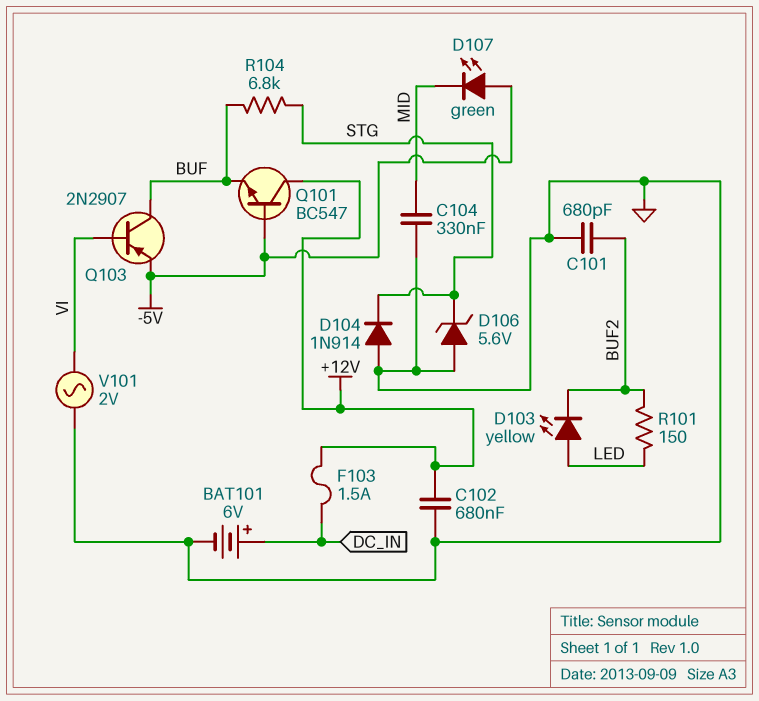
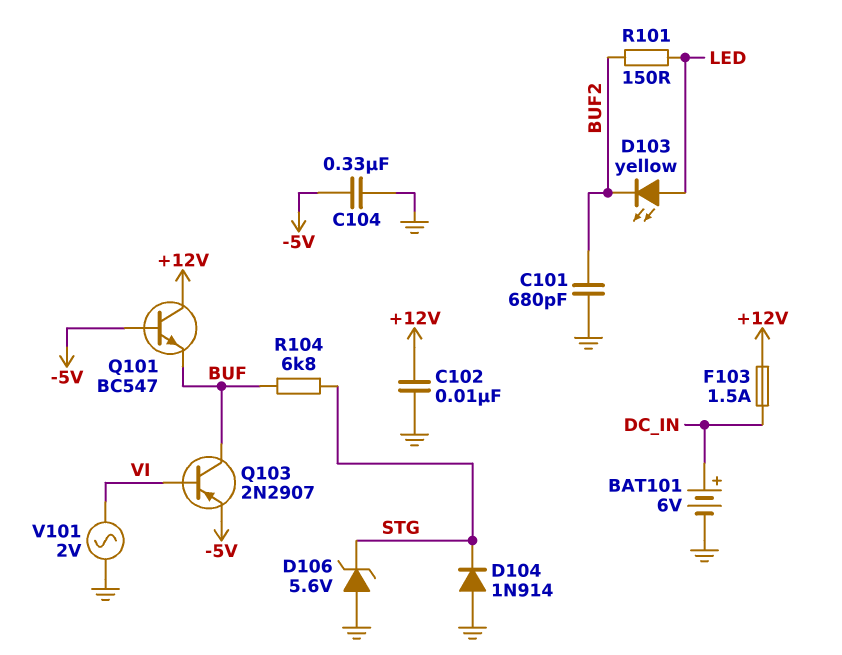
C102: 680nF (+12V, GND) -> 10nF (+12V, GND)
C104: 330nF (GND, MID) -> 330nF (-5V, GND)
D107: LED green (A -5V, K MID) -> none

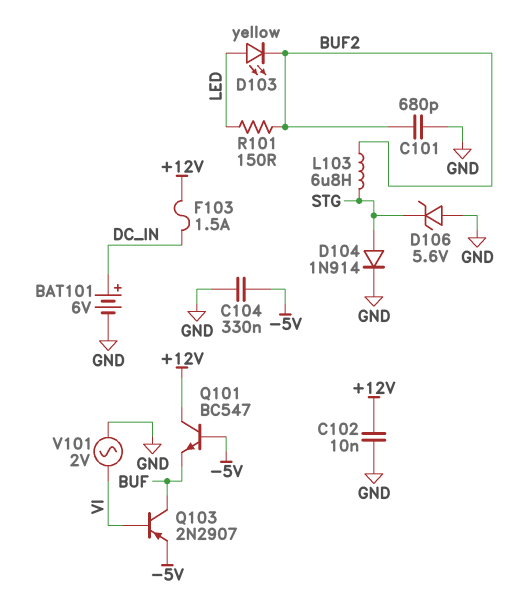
D104: diode 1N914 (A GND, K STG) -> diode 1N914 (A STG, K GND)
L103: none -> 6.8uH (BUF2, STG)
R104: 6.8k (BUF, STG) -> none

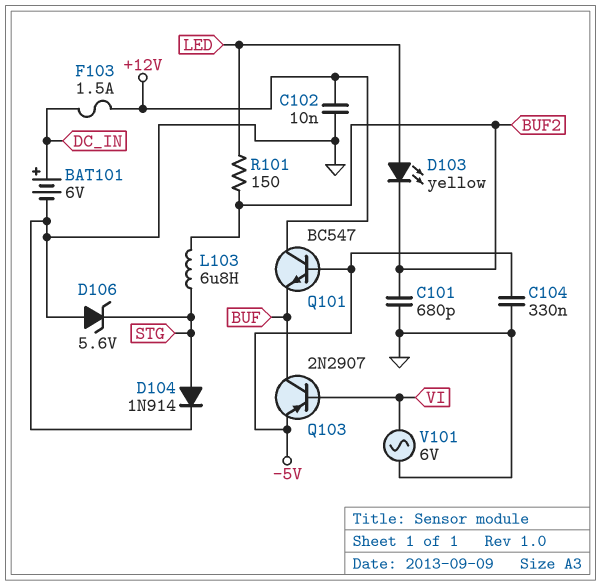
V101: AC 2V (GND, VI) -> AC 6V (GND, VI)

